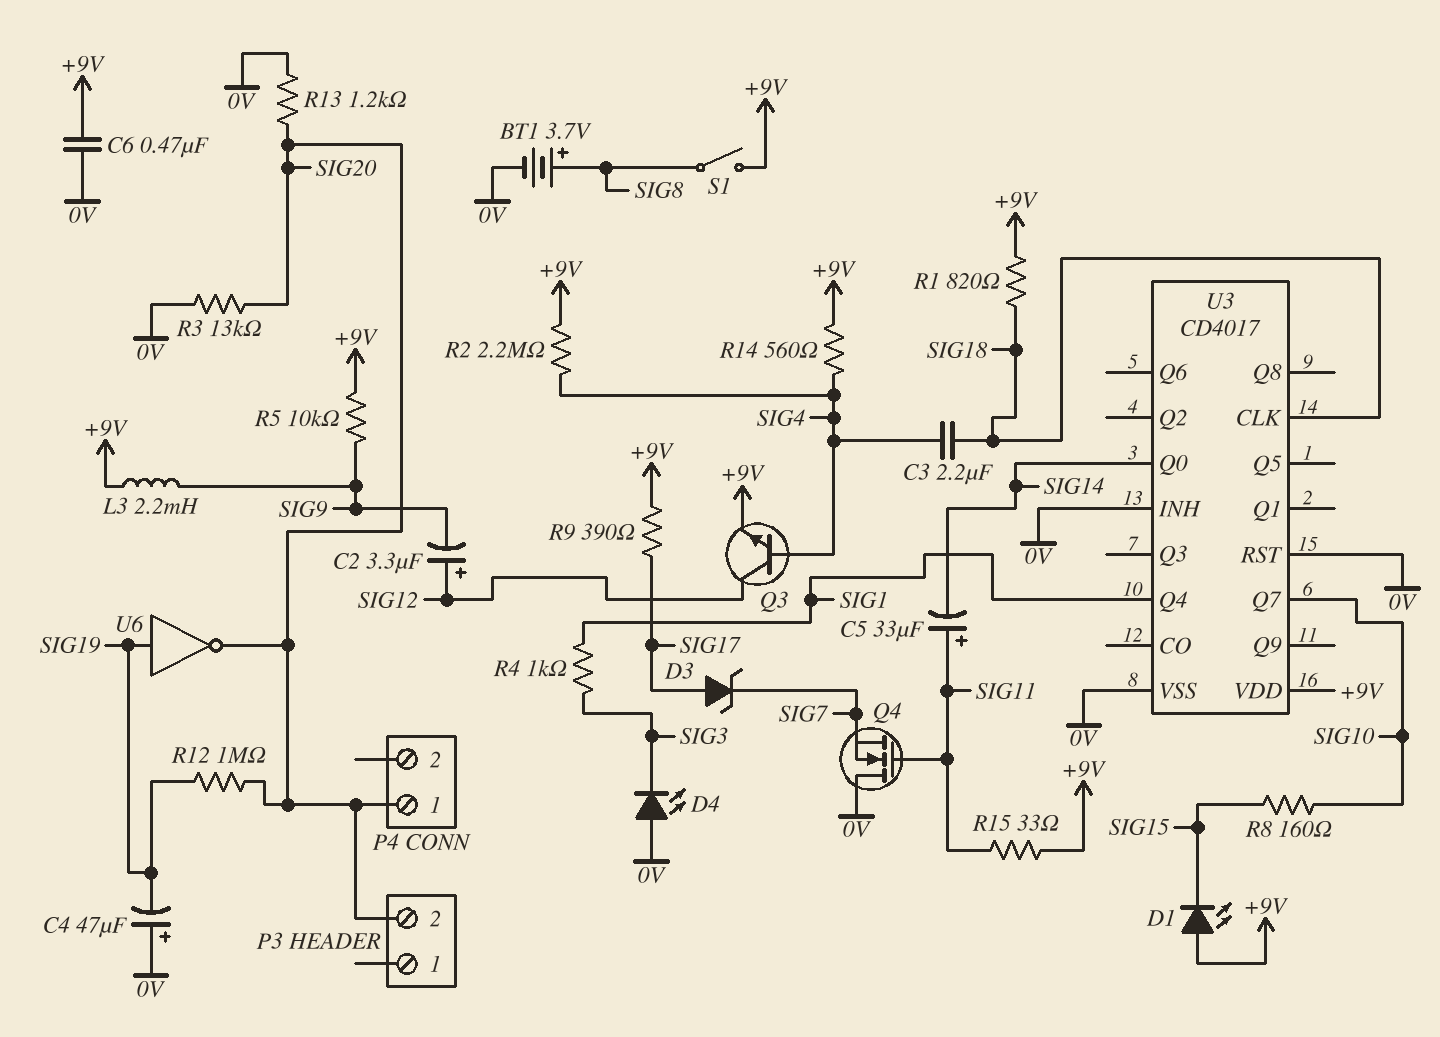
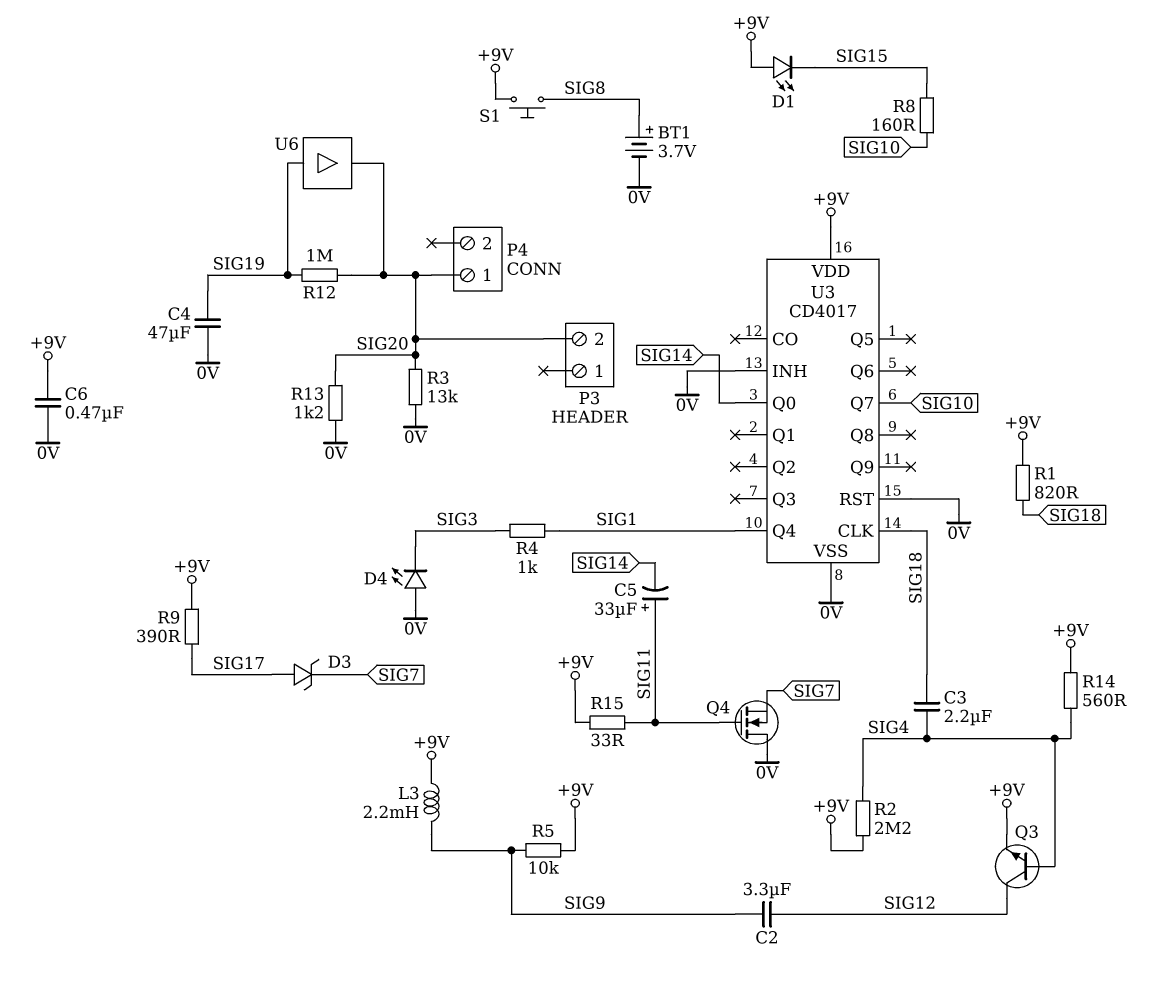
C2: 3.3uF (plus SIG12, minus SIG9) -> 3.3uF (SIG9, SIG12)
C4: 47uF (plus 0V, minus SIG19) -> 47uF (0V, SIG19)
S1: switch (+9V, SIG8) -> button (+9V, SIG8)
U6: NOT (in SIG19, out SIG20) -> buffer (in SIG19, out SIG20)

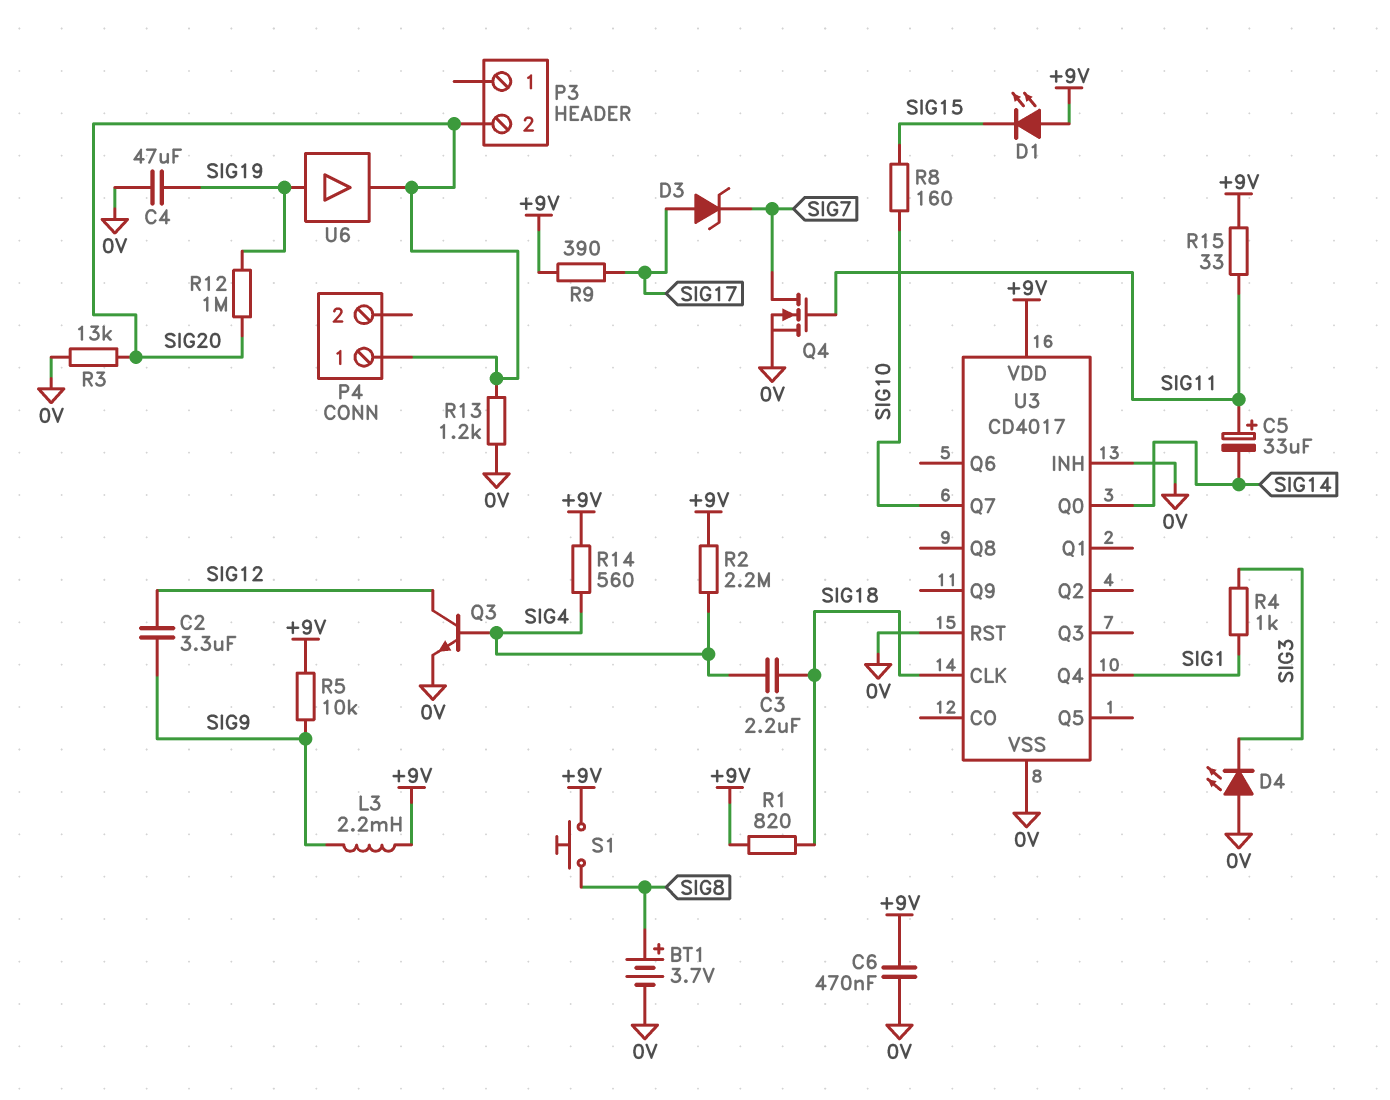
Q3: NPN (B SIG4, C SIG12, E +9V) -> NPN (B SIG4, C SIG12, E 0V)
Q4: NMOS (G SIG11, D 0V, S SIG7) -> NMOS (G SIG11, D SIG7, S 0V)

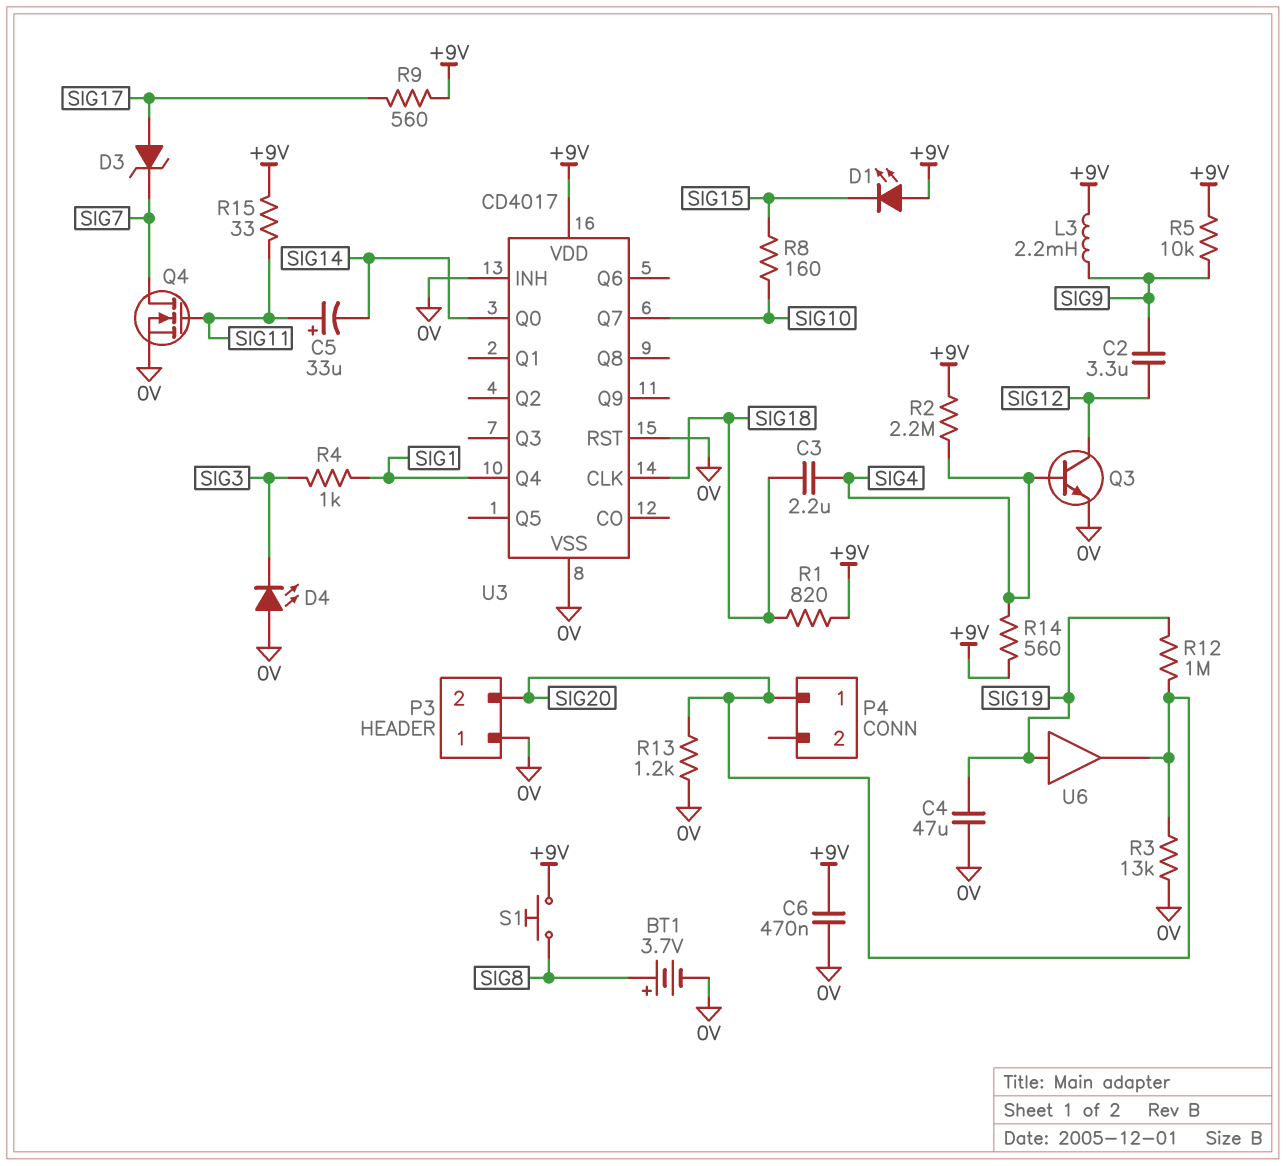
P3 pin 1: none -> 0V
R9: 390 (+9V, SIG17) -> 560 (+9V, SIG17)

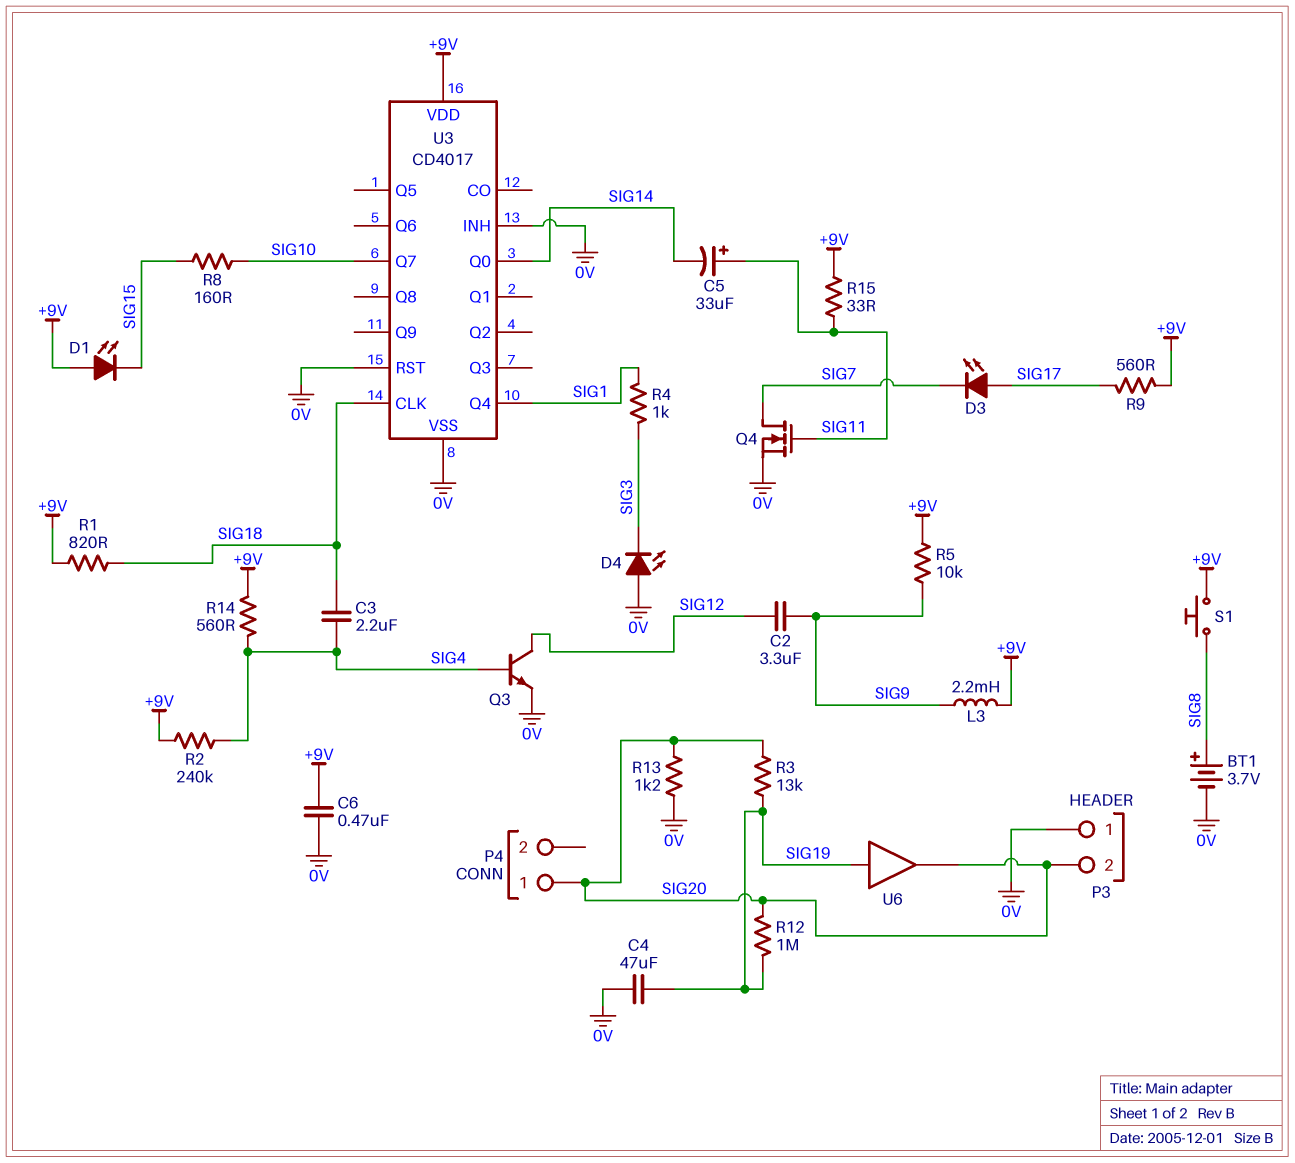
D3: zener (A SIG17, K SIG7) -> LED (A SIG17, K SIG7)
R2: 2.2M (+9V, SIG4) -> 240k (+9V, SIG4)
R3: 13k (0V, SIG20) -> 13k (SIG19, SIG20)

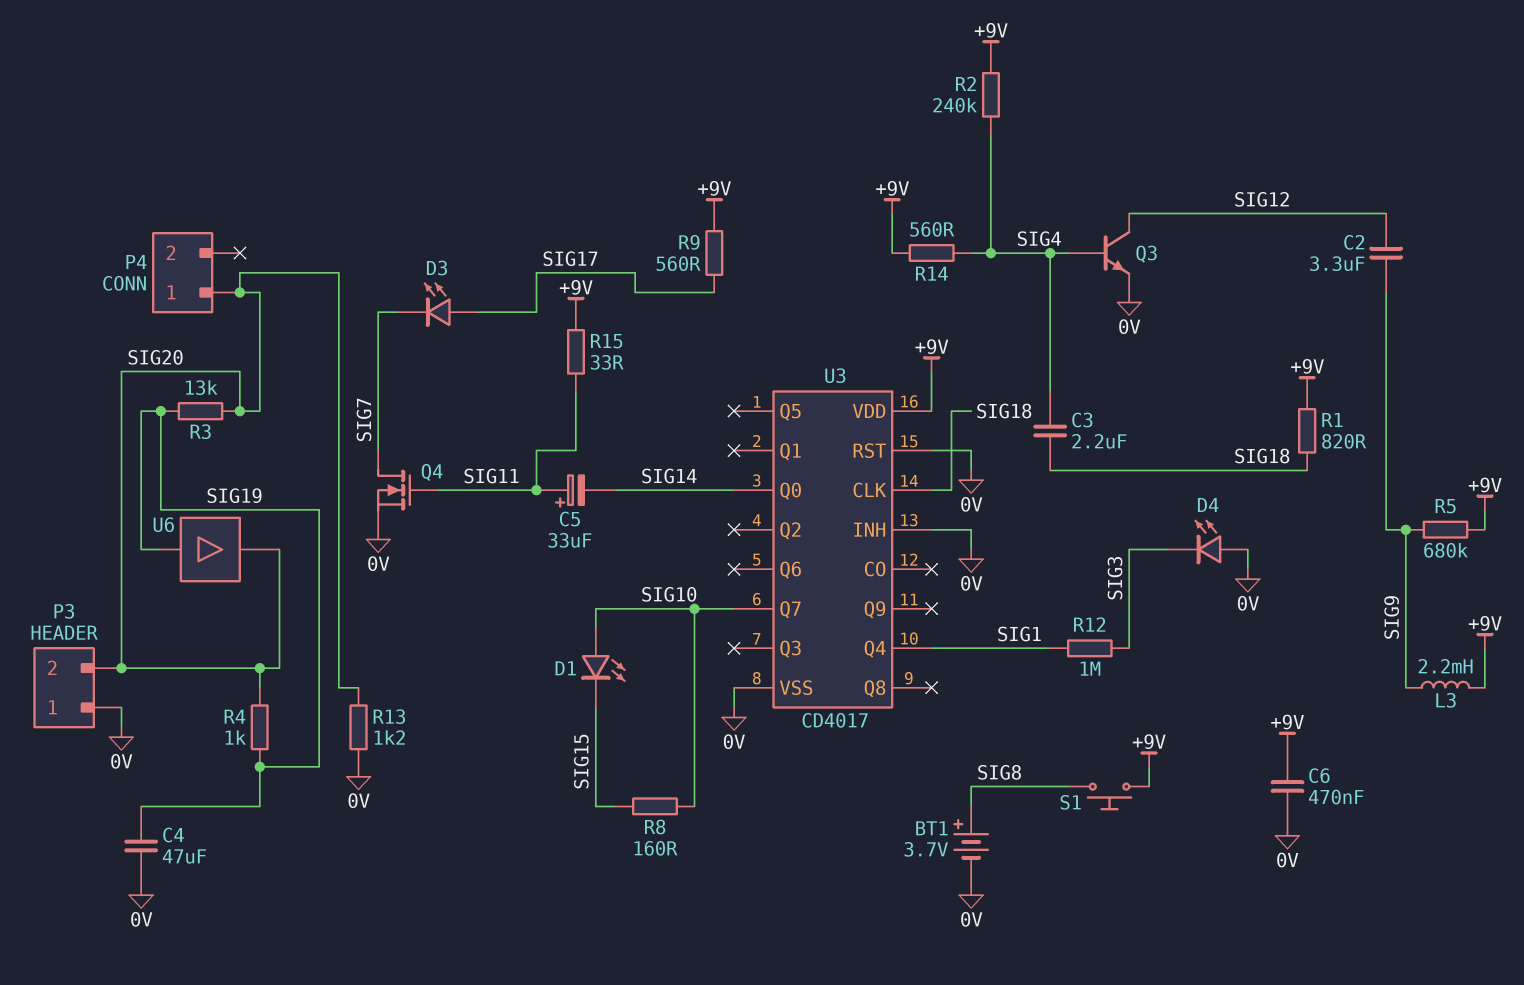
D1: LED (A +9V, K SIG15) -> LED (A SIG10, K SIG15)
R4: 1k (SIG1, SIG3) -> 1k (SIG19, SIG20)
R5: 10k (+9V, SIG9) -> 680k (+9V, SIG9)
R12: 1M (SIG19, SIG20) -> 1M (SIG1, SIG3)

